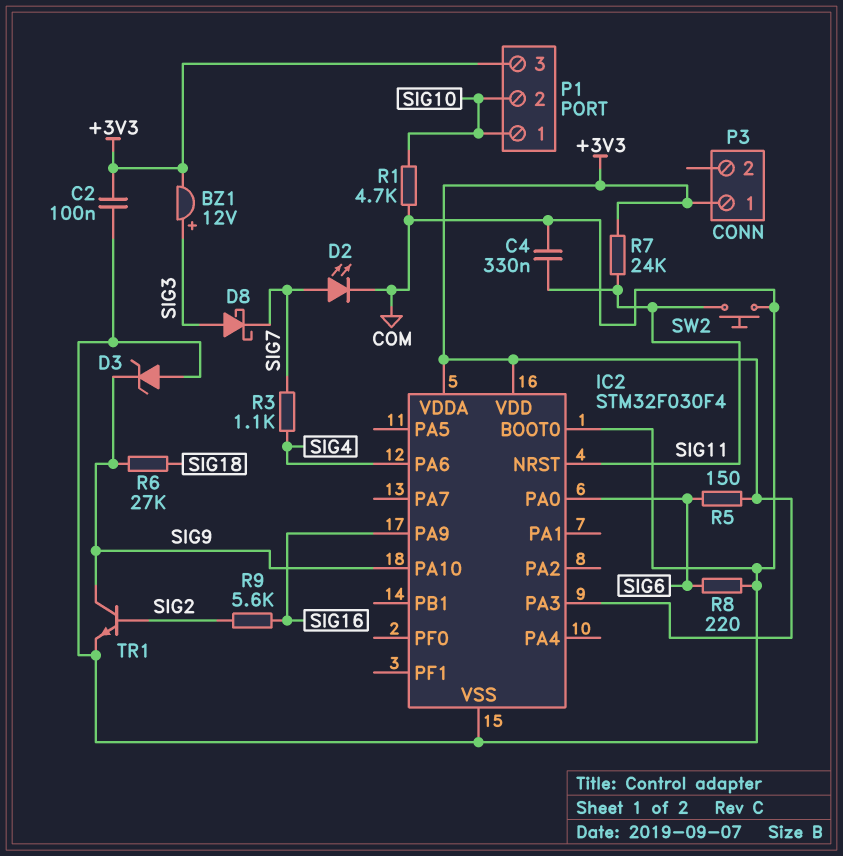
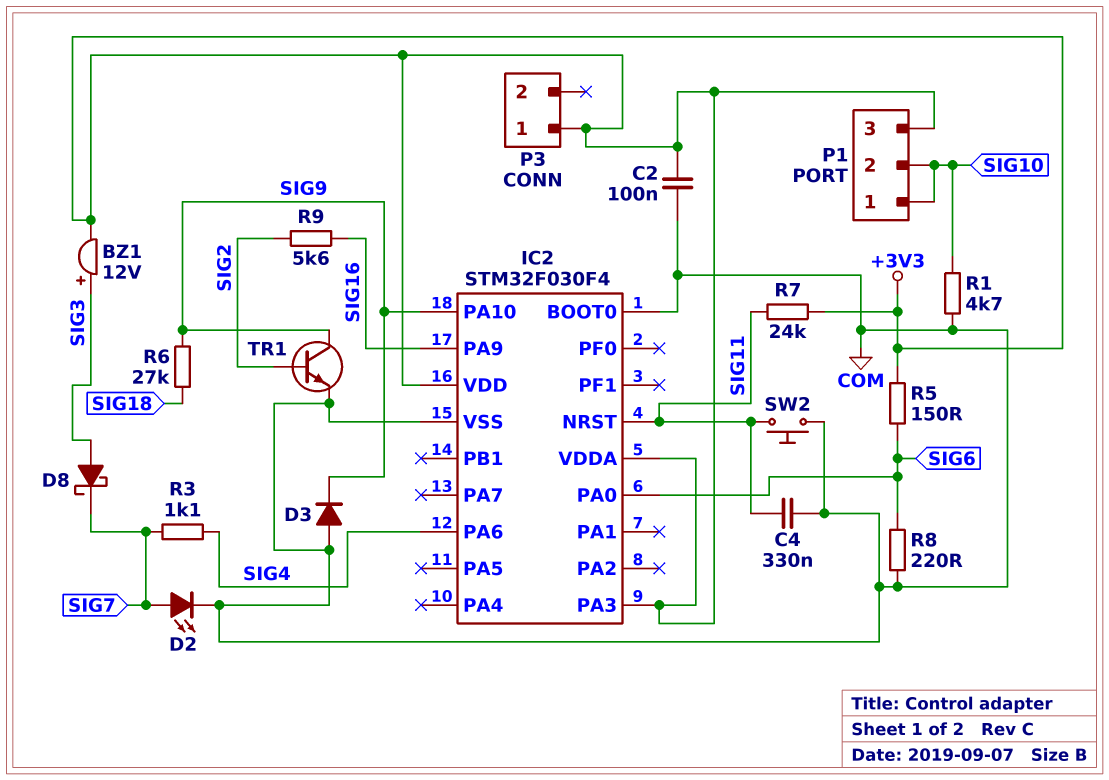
D3: zener (A COM, K SIG9) -> diode (A COM, K SIG9)

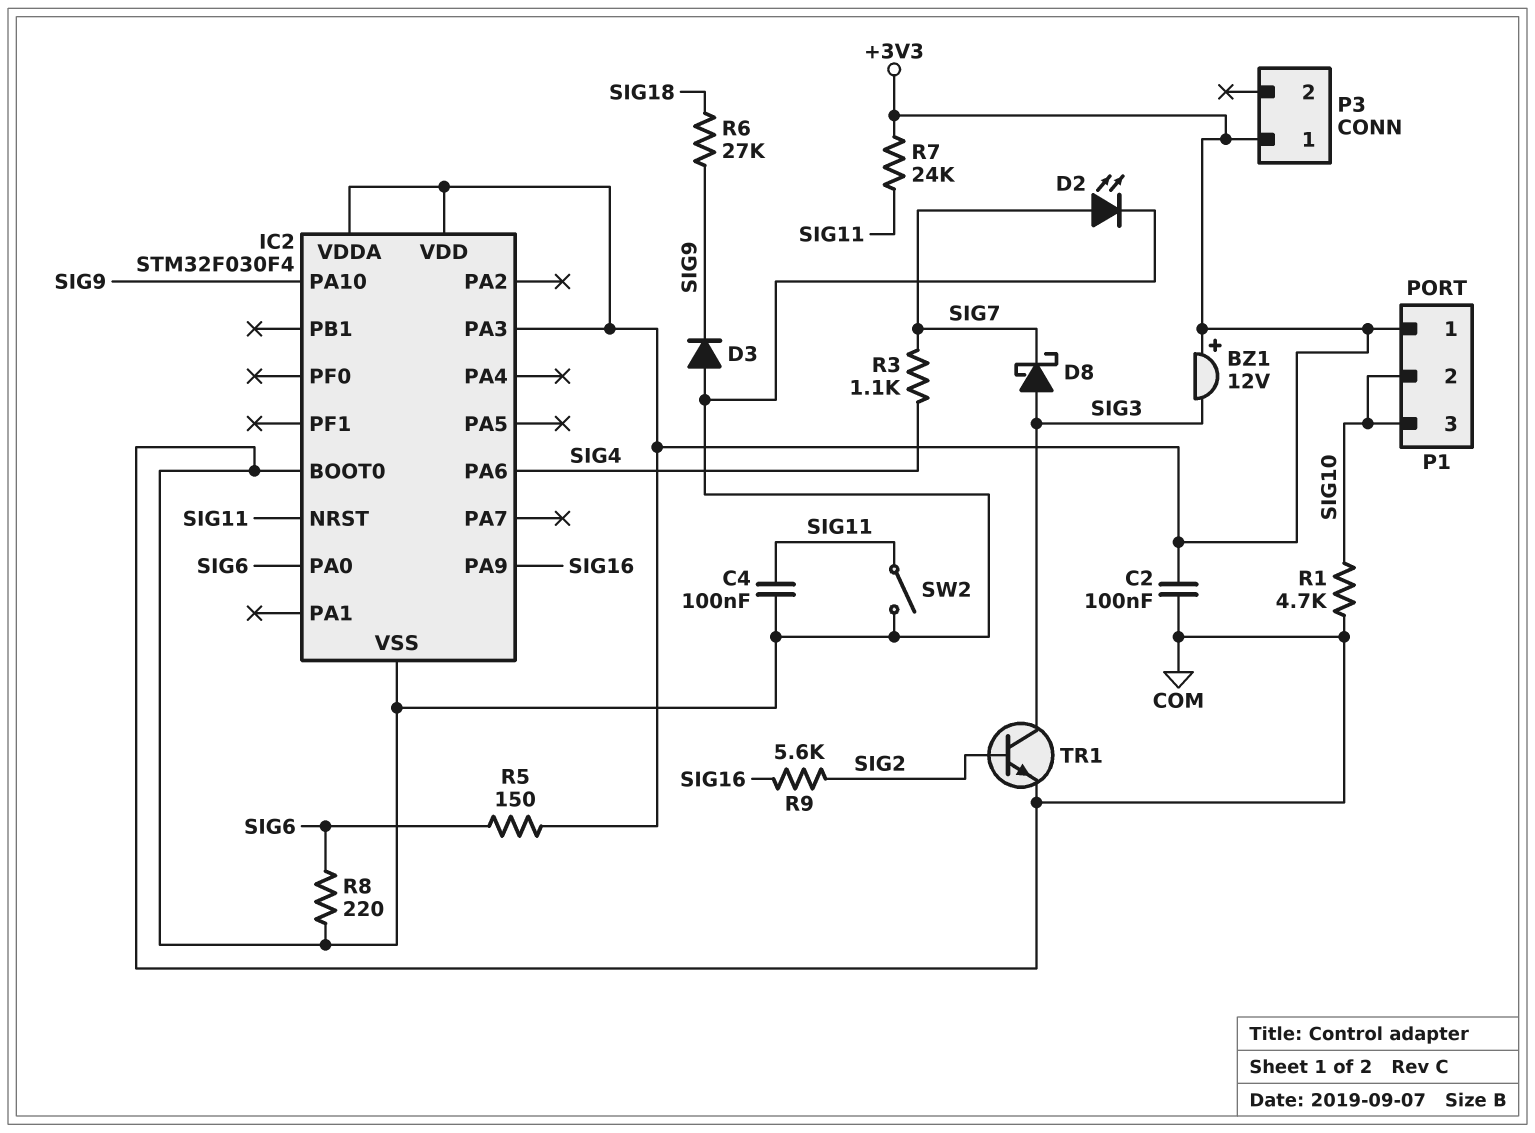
BZ1: buzzer 12V (plus SIG3, minus +3V3) -> buzzer 12V (plus +3V3, minus SIG3)
C4: 330nF (COM, SIG11) -> 100nF (COM, SIG11)
P1 pin 1: SIG10 -> +3V3
P1 pin 3: +3V3 -> SIG10
SW2: button (COM, SIG11) -> switch (COM, SIG11)
TR1: NPN (B SIG2, C SIG9, E COM) -> NPN (B SIG2, C SIG3, E COM)

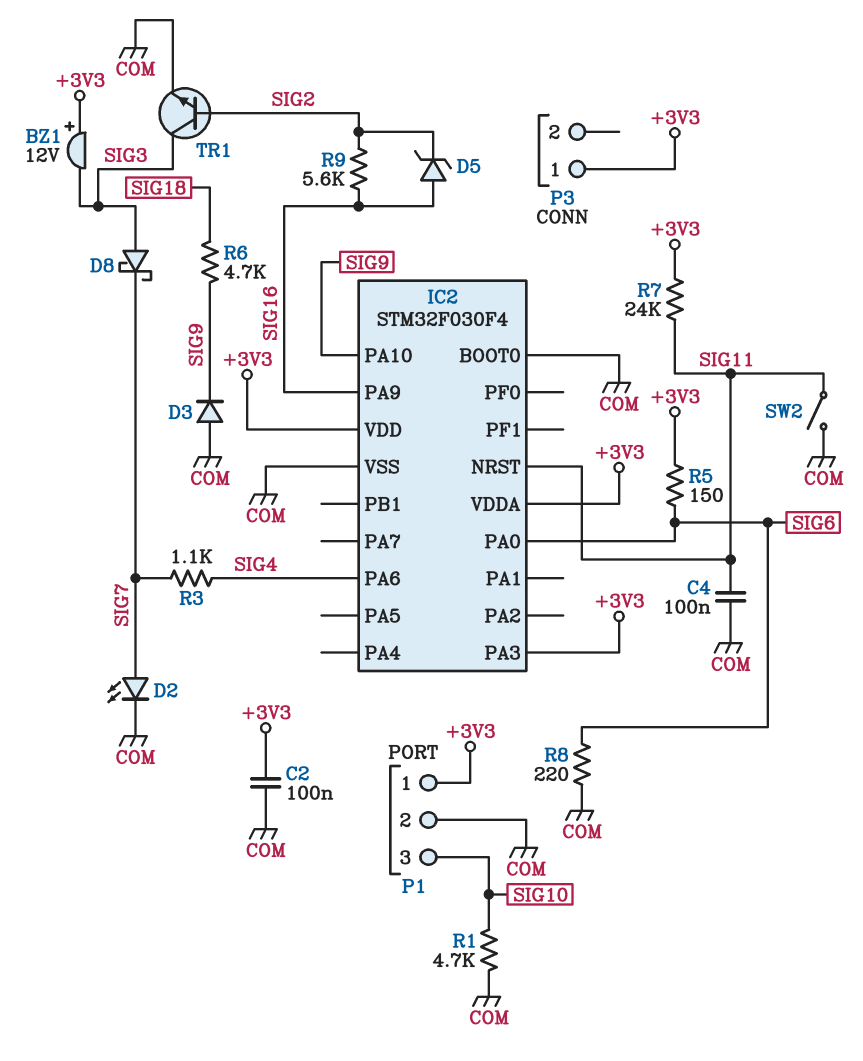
D5: none -> zener (A SIG16, K SIG2)
P1 pin 2: SIG10 -> COM
R6: 27k (SIG9, SIG18) -> 4.7k (SIG9, SIG18)

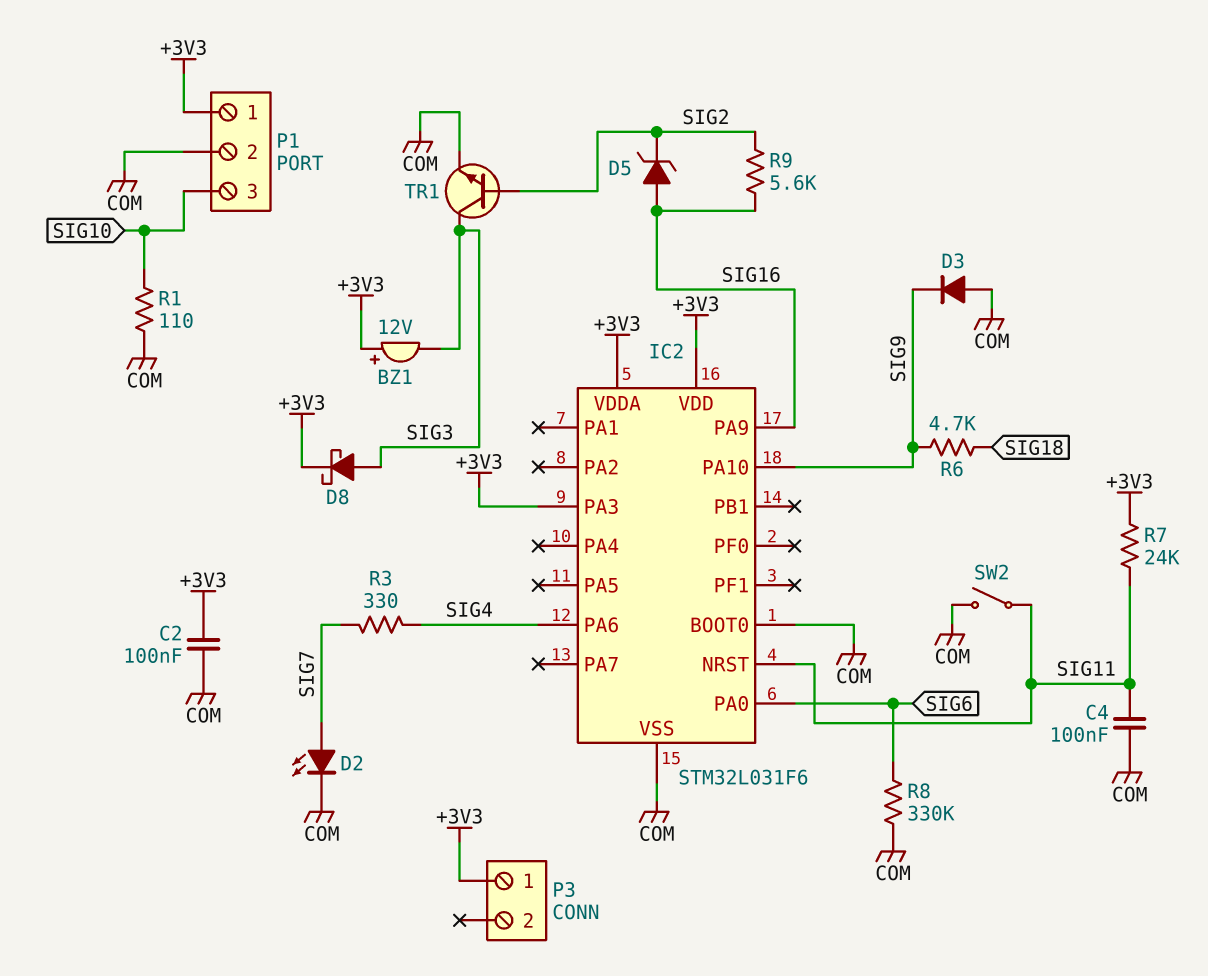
D8: schottky (A SIG3, K SIG7) -> schottky (A SIG3, K +3V3)
IC2: STM32F030F4 -> STM32L031F6
R1: 4.7k (COM, SIG10) -> 110 (COM, SIG10)
R3: 1.1k (SIG4, SIG7) -> 330 (SIG4, SIG7)
R5: 150 (+3V3, SIG6) -> none
R8: 220 (COM, SIG6) -> 330k (COM, SIG6)

